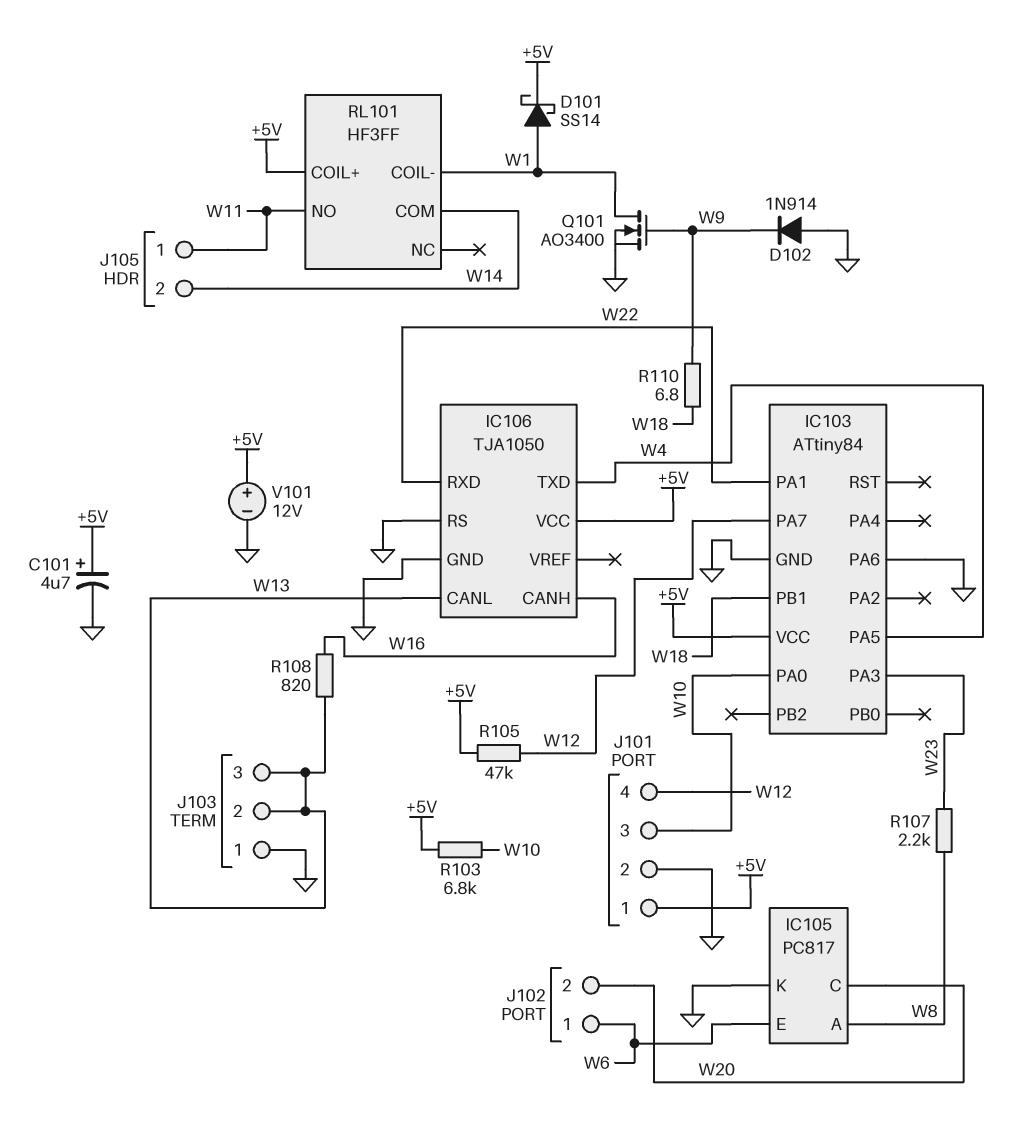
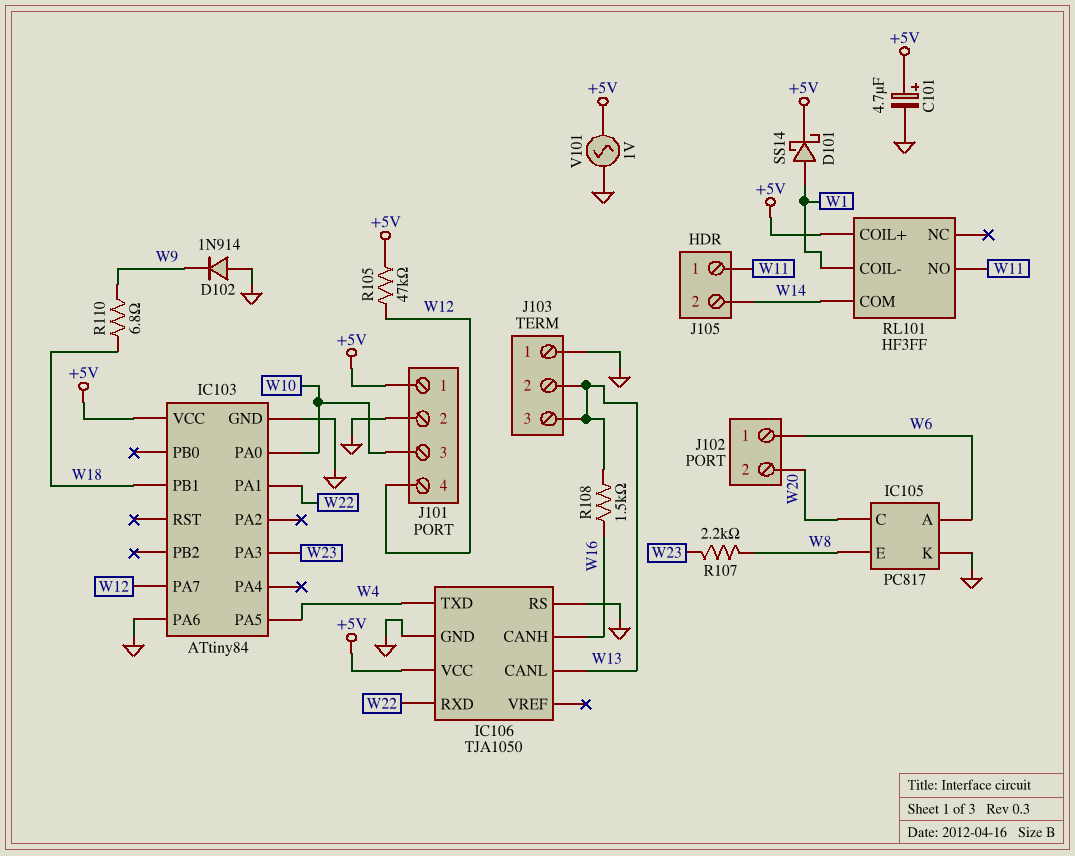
IC105 pin A: W8 -> W6
IC105 pin E: W6 -> W8
Q101: NMOS AO3400 (G W9, D W1, S GND) -> none
R103: 6.8k (+5V, W10) -> none
R108: 820 (W13, W16) -> 1.5k (W13, W16)
V101: 12V (plus +5V, minus GND) -> AC 1V (+5V, GND)

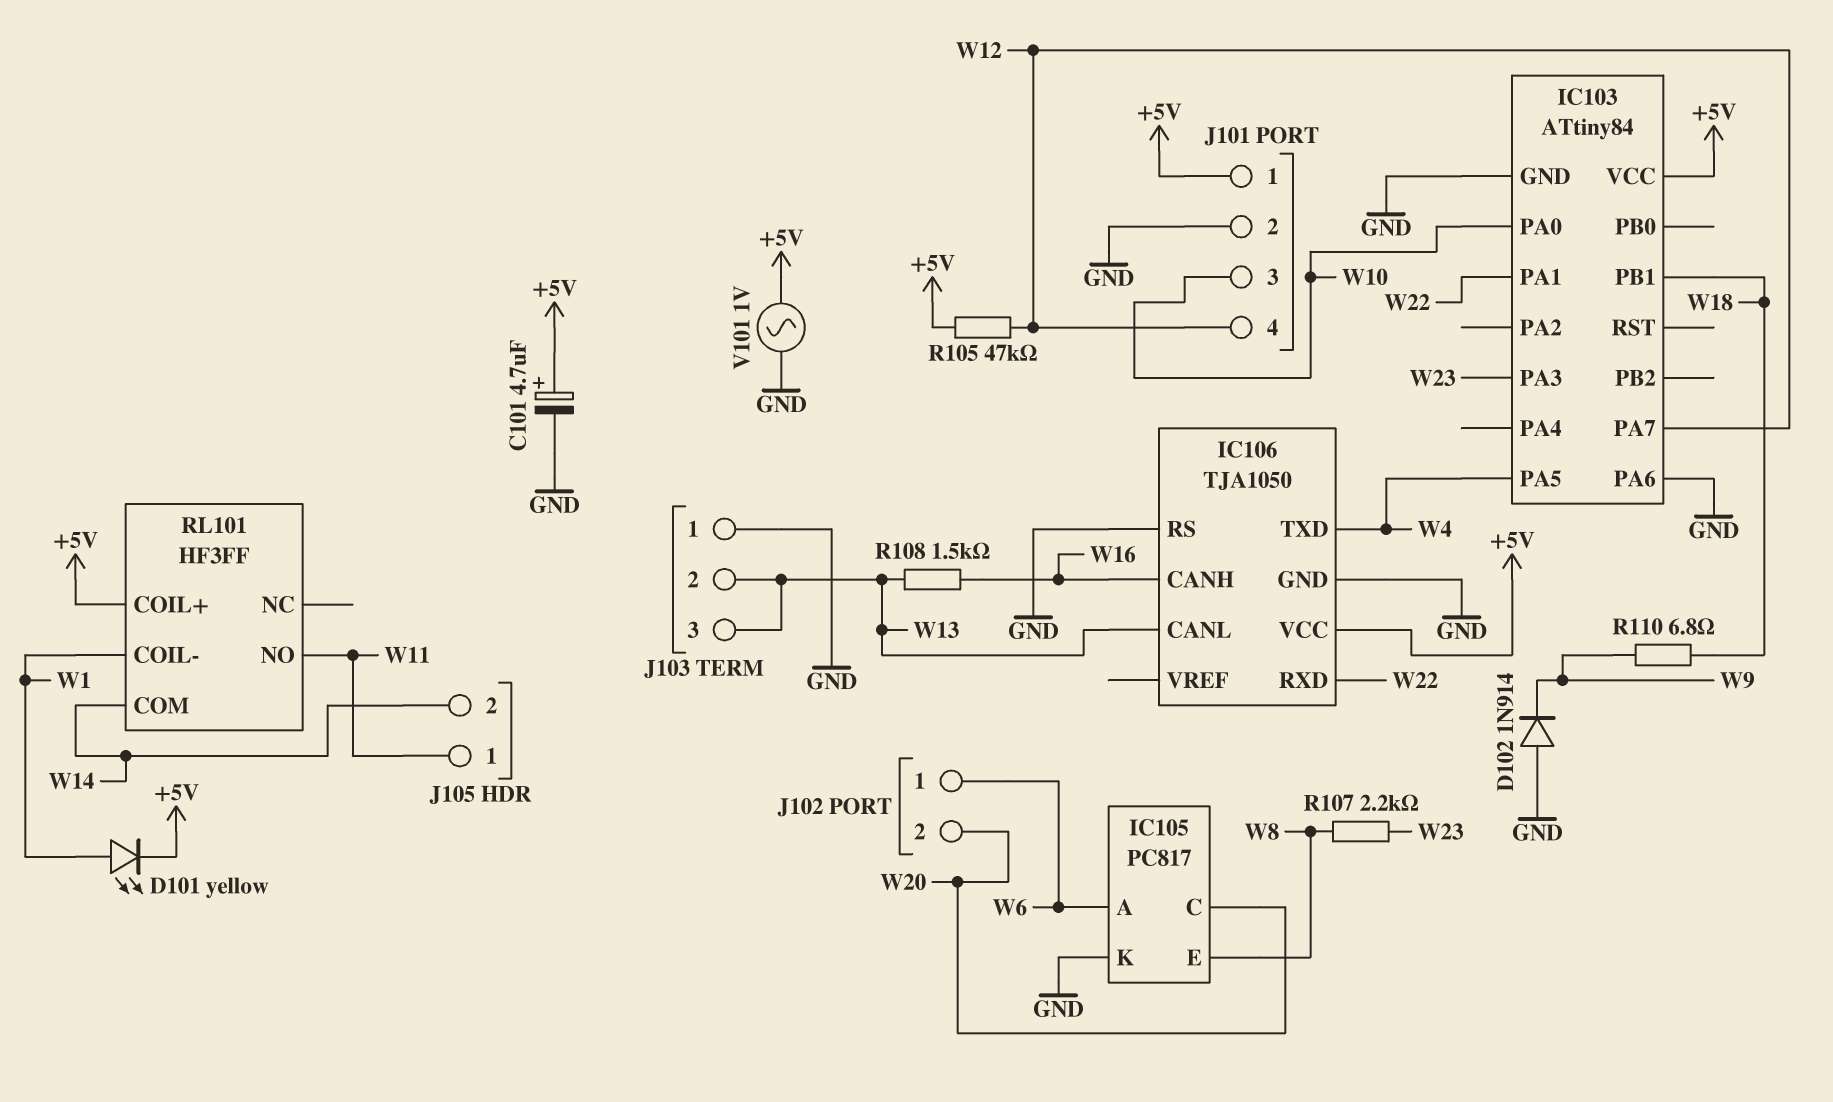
D101: schottky SS14 (A W1, K +5V) -> LED yellow (A W1, K +5V)

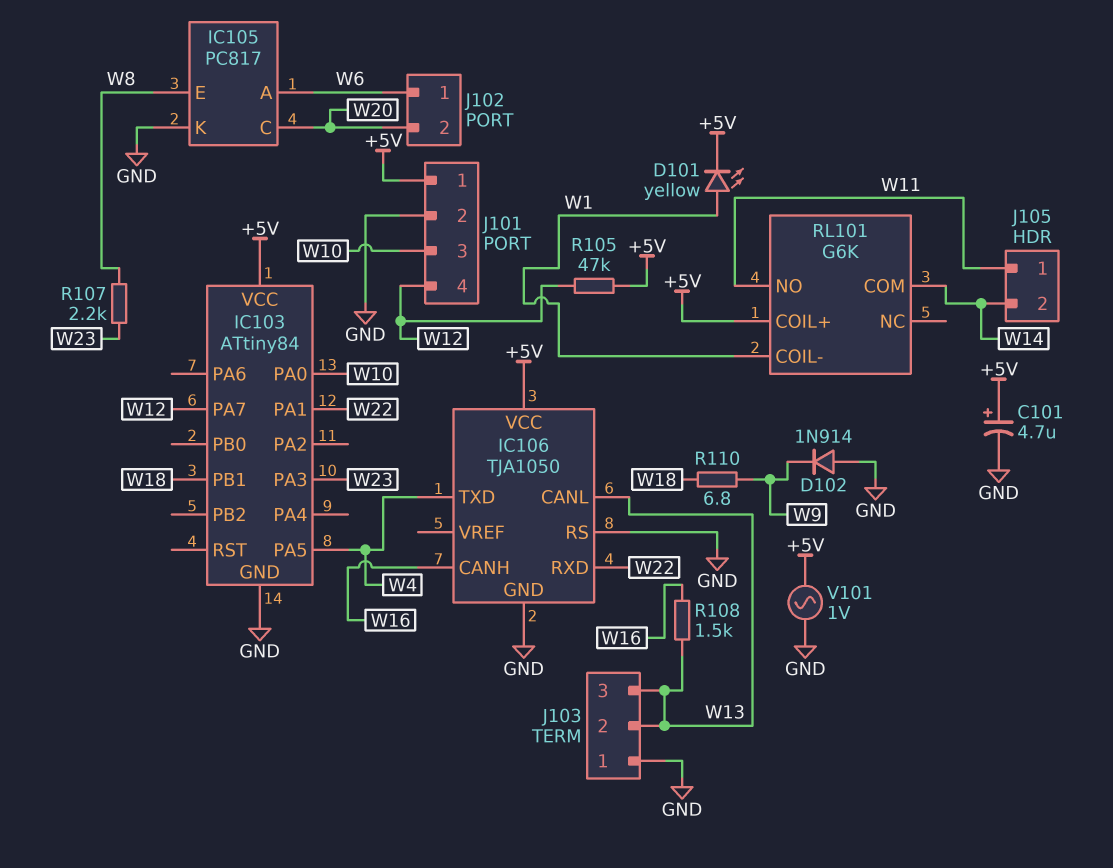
IC103 pin PA6: GND -> none
RL101: HF3FF -> G6K

